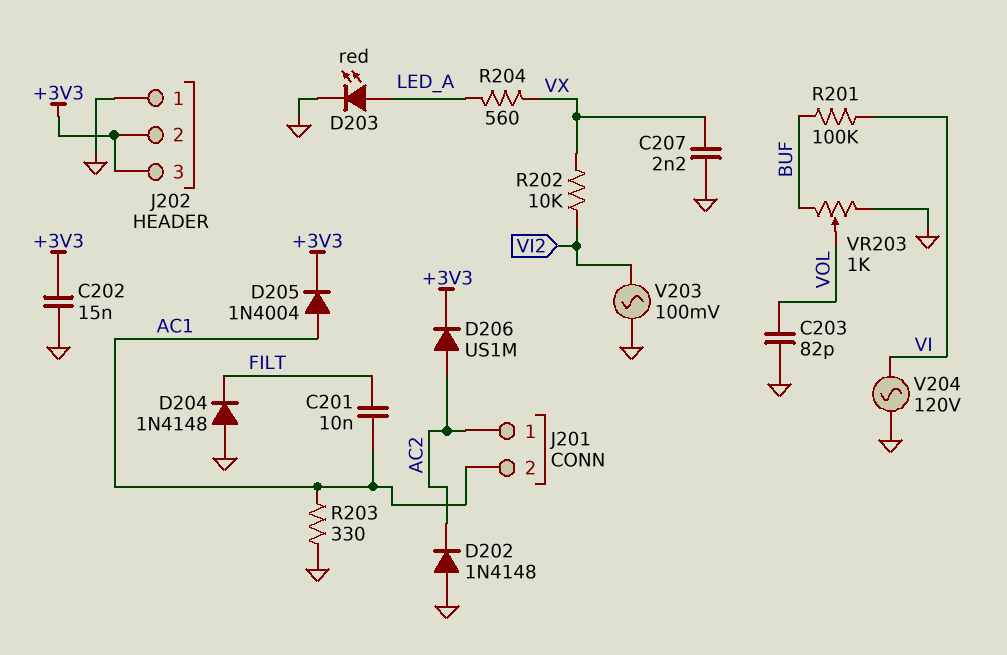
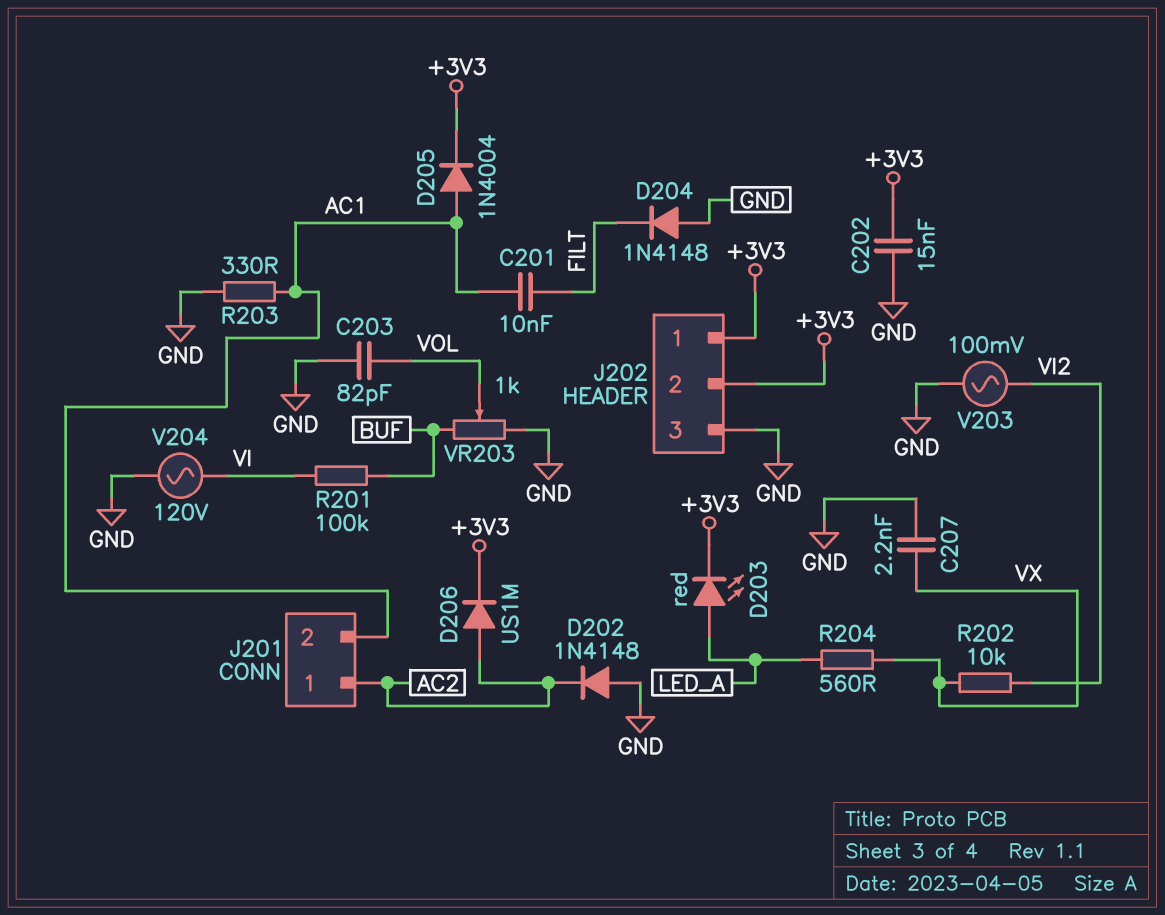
D203: LED red (A LED_A, K GND) -> LED red (A LED_A, K +3V3)
J202 pin 1: GND -> +3V3
J202 pin 3: +3V3 -> GND

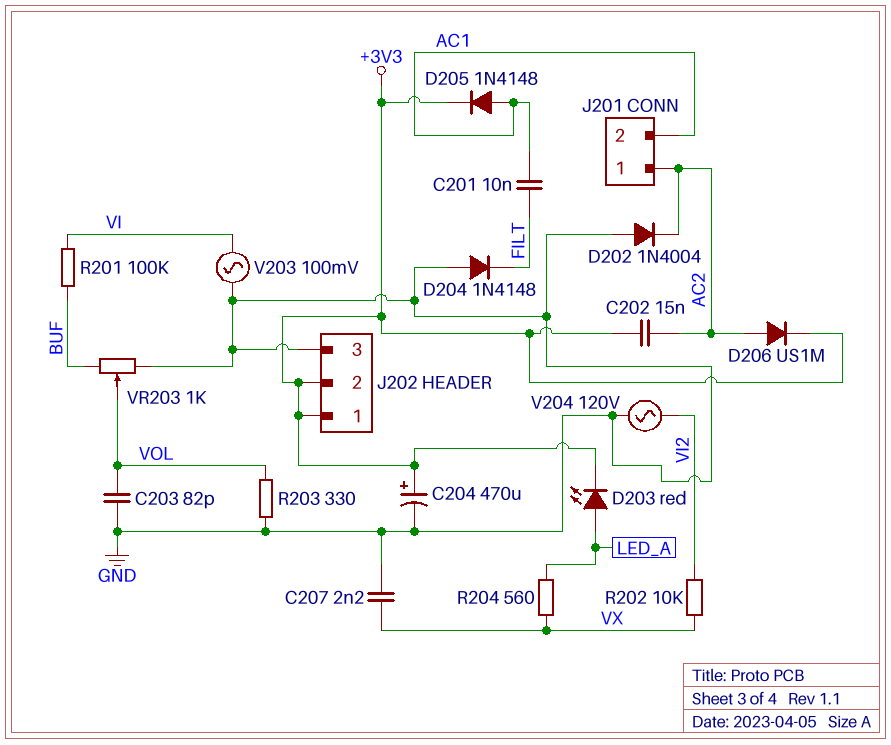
C202: 15nF (+3V3, GND) -> 15nF (+3V3, AC2)
C204: none -> 470uF (plus +3V3, minus GND)
D202: diode 1N4148 (A GND, K AC2) -> diode 1N4004 (A GND, K AC2)
D205: diode 1N4004 (A AC1, K +3V3) -> diode 1N4148 (A AC1, K +3V3)
R203: 330 (AC1, GND) -> 330 (GND, VOL)
V203: AC 100mV (GND, VI2) -> AC 100mV (GND, VI)
V204: AC 120V (GND, VI) -> AC 120V (GND, VI2)

